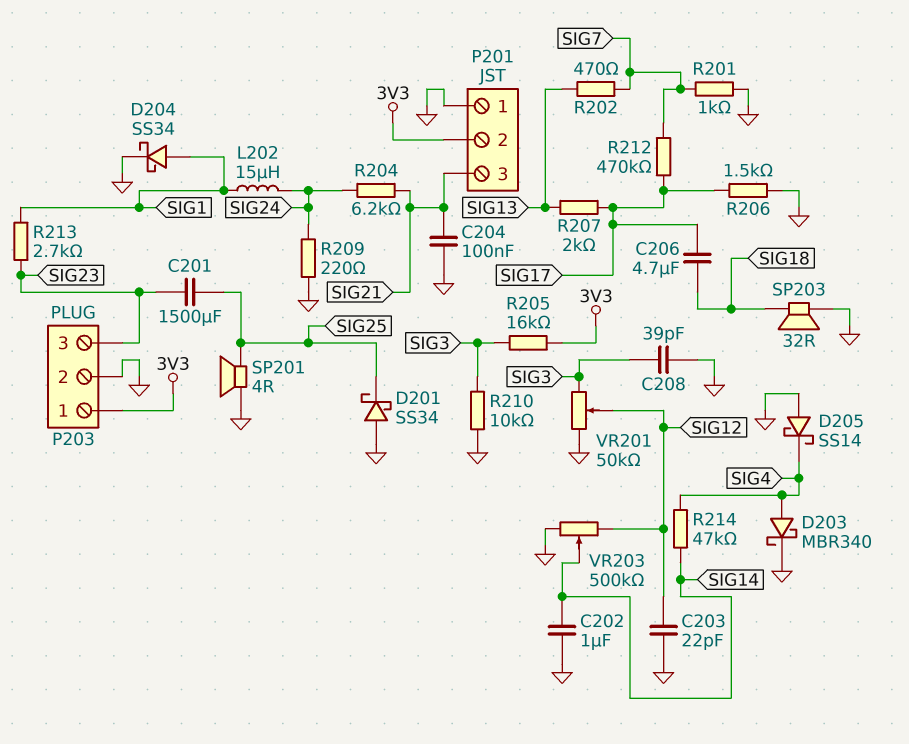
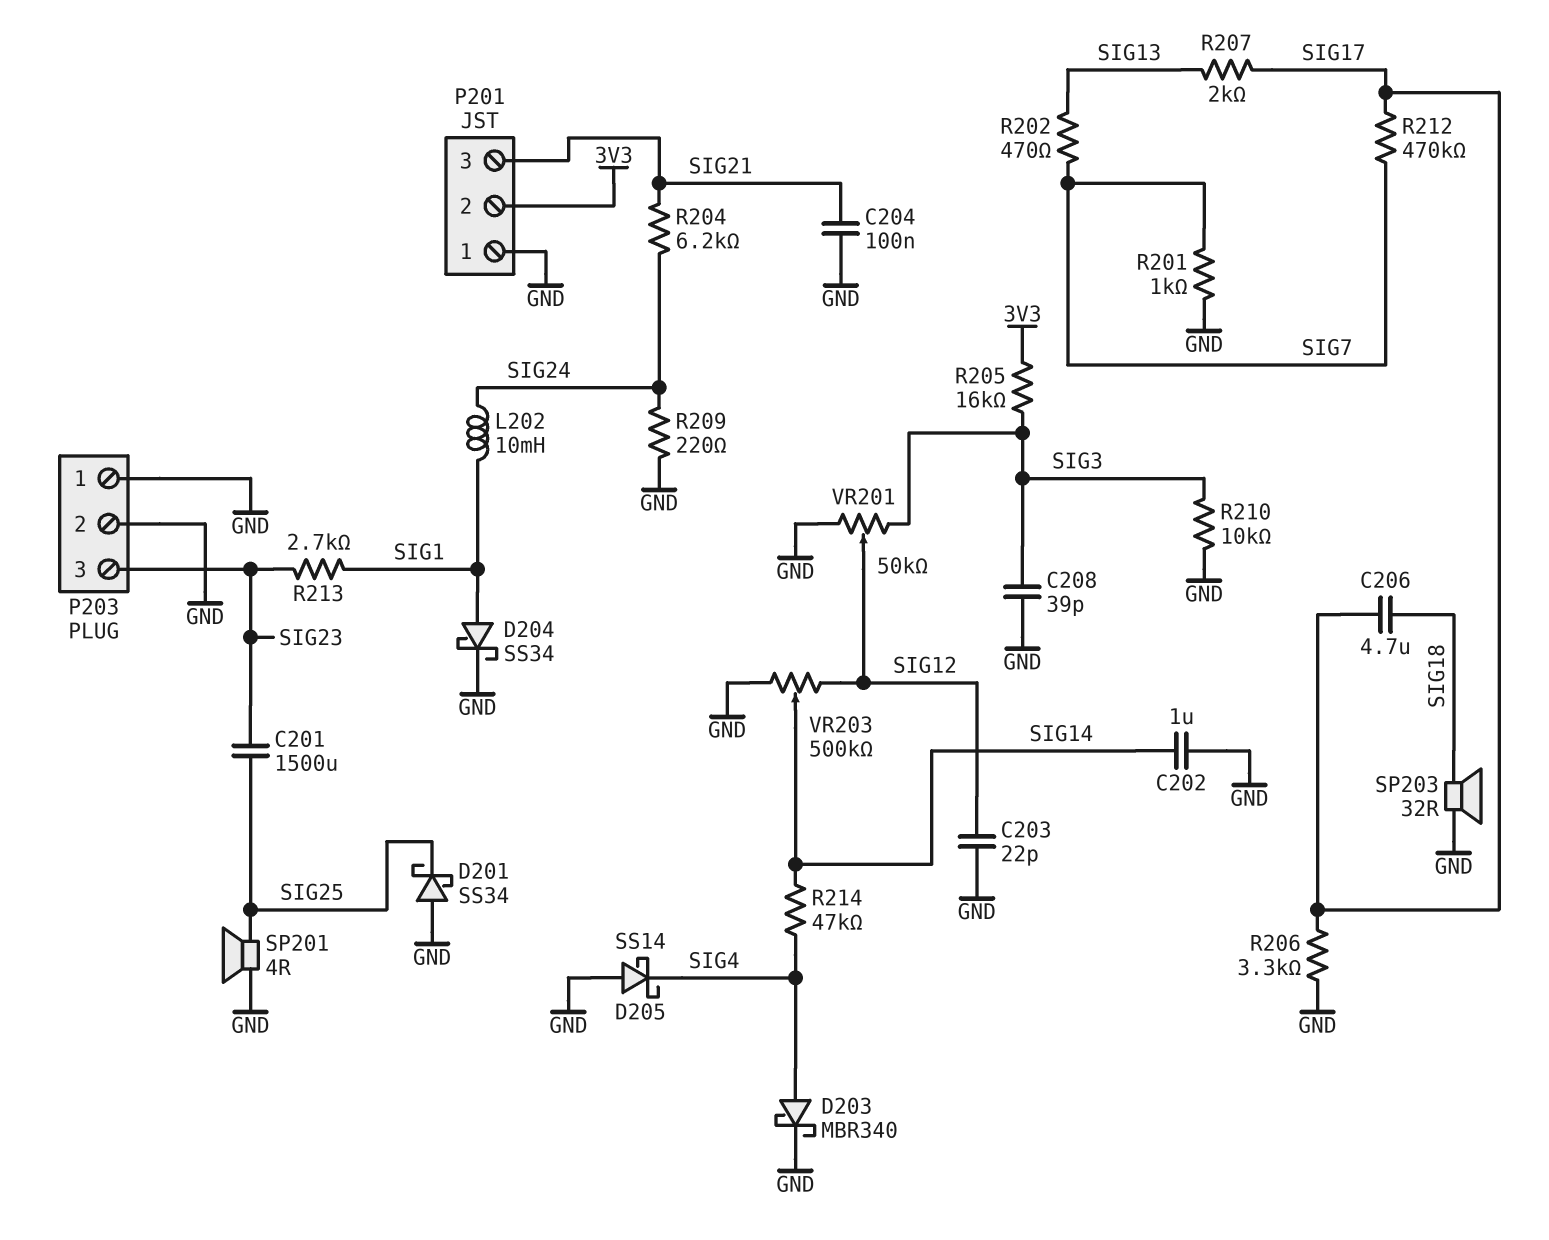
L202: 15uH (SIG1, SIG24) -> 10mH (SIG1, SIG24)
P203 pin 1: 3V3 -> GND
R206: 1.5k (GND, SIG17) -> 3.3k (GND, SIG17)

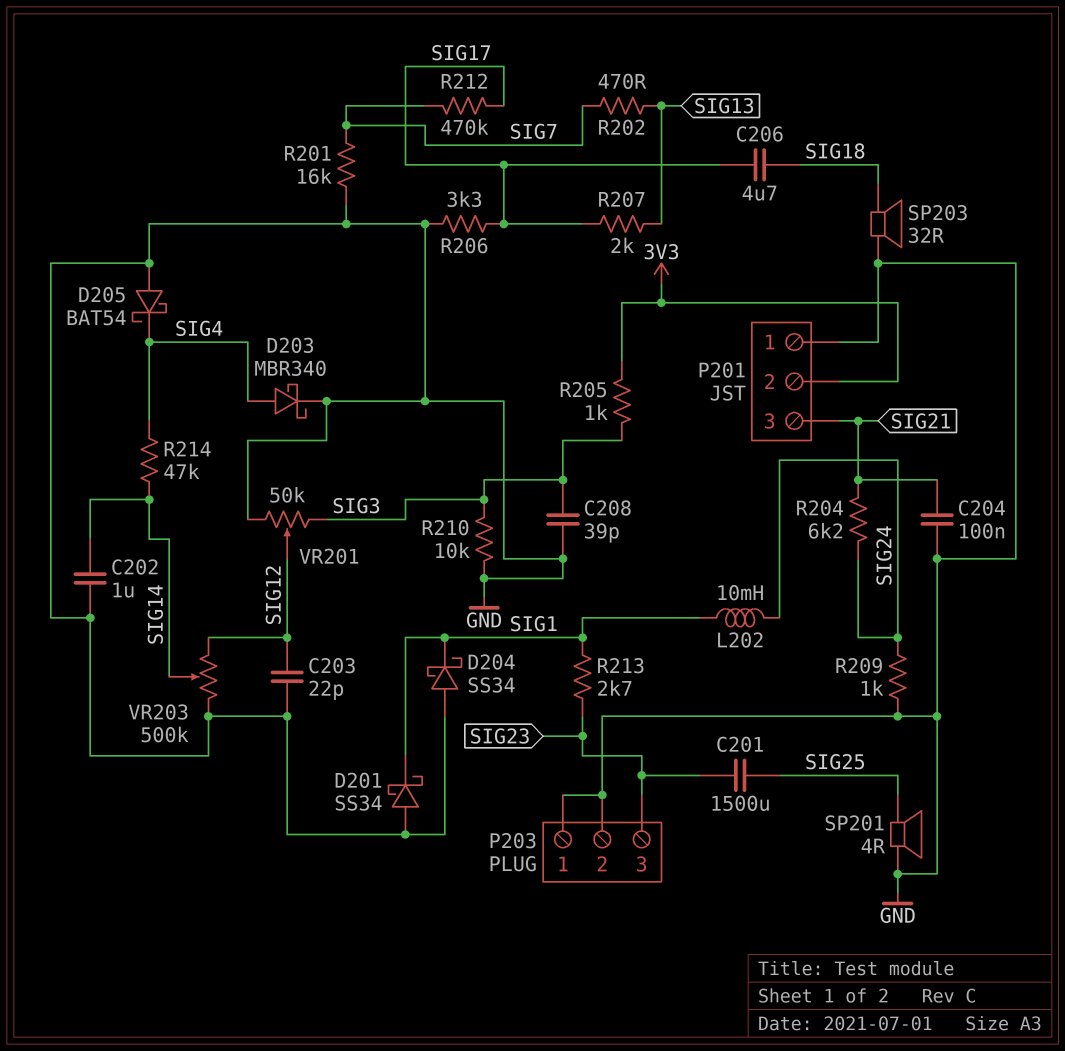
D201: schottky SS34 (A GND, K SIG25) -> schottky SS34 (A GND, K SIG1)
D204: schottky SS34 (A SIG1, K GND) -> schottky SS34 (A GND, K SIG1)
D205: schottky SS14 (A GND, K SIG4) -> schottky BAT54 (A GND, K SIG4)
R201: 1k (GND, SIG7) -> 16k (GND, SIG7)
R205: 16k (3V3, SIG3) -> 1k (3V3, SIG3)
R209: 220 (GND, SIG24) -> 1k (GND, SIG24)

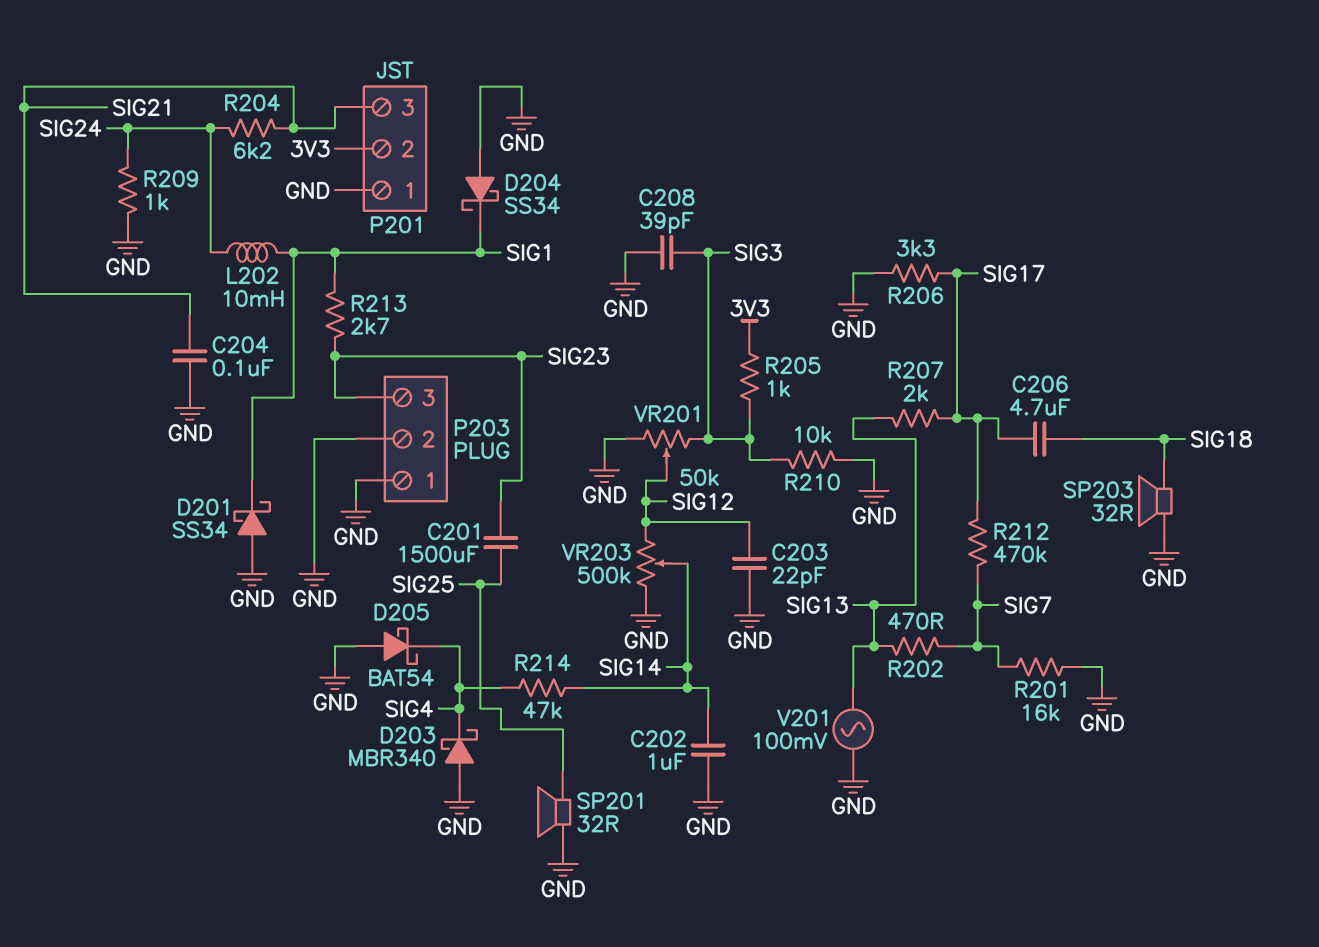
D203: schottky MBR340 (A SIG4, K GND) -> schottky MBR340 (A GND, K SIG4)
SP201: speaker 4R (GND, SIG25) -> speaker 32R (GND, SIG25)
V201: none -> AC 100mV (GND, SIG13)

